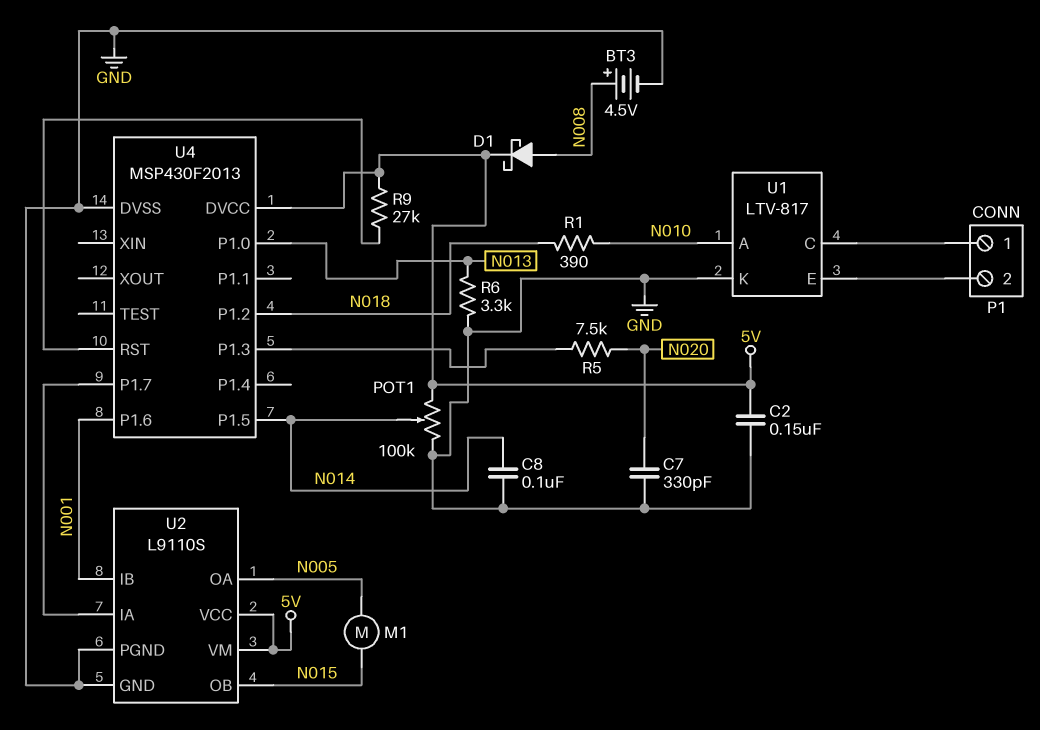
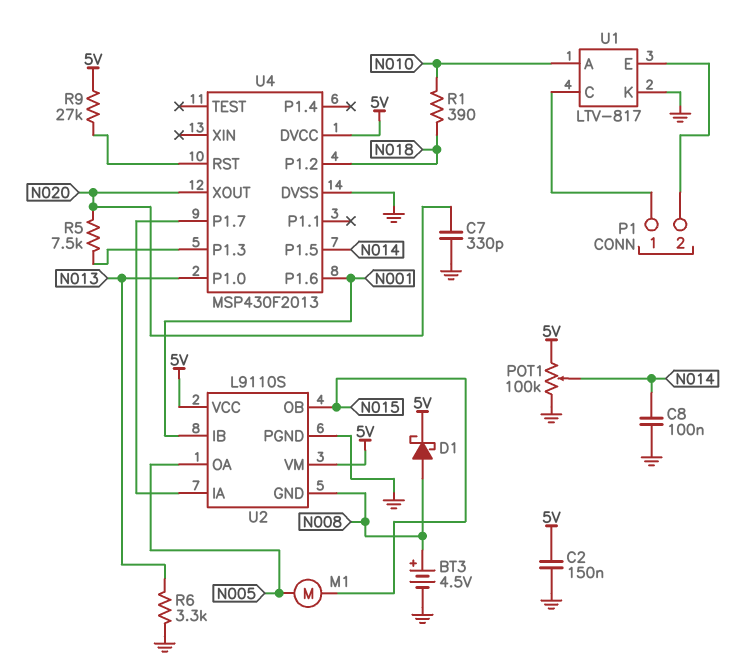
U2 pin GND: GND -> N008
U4 pin XOUT: none -> N020

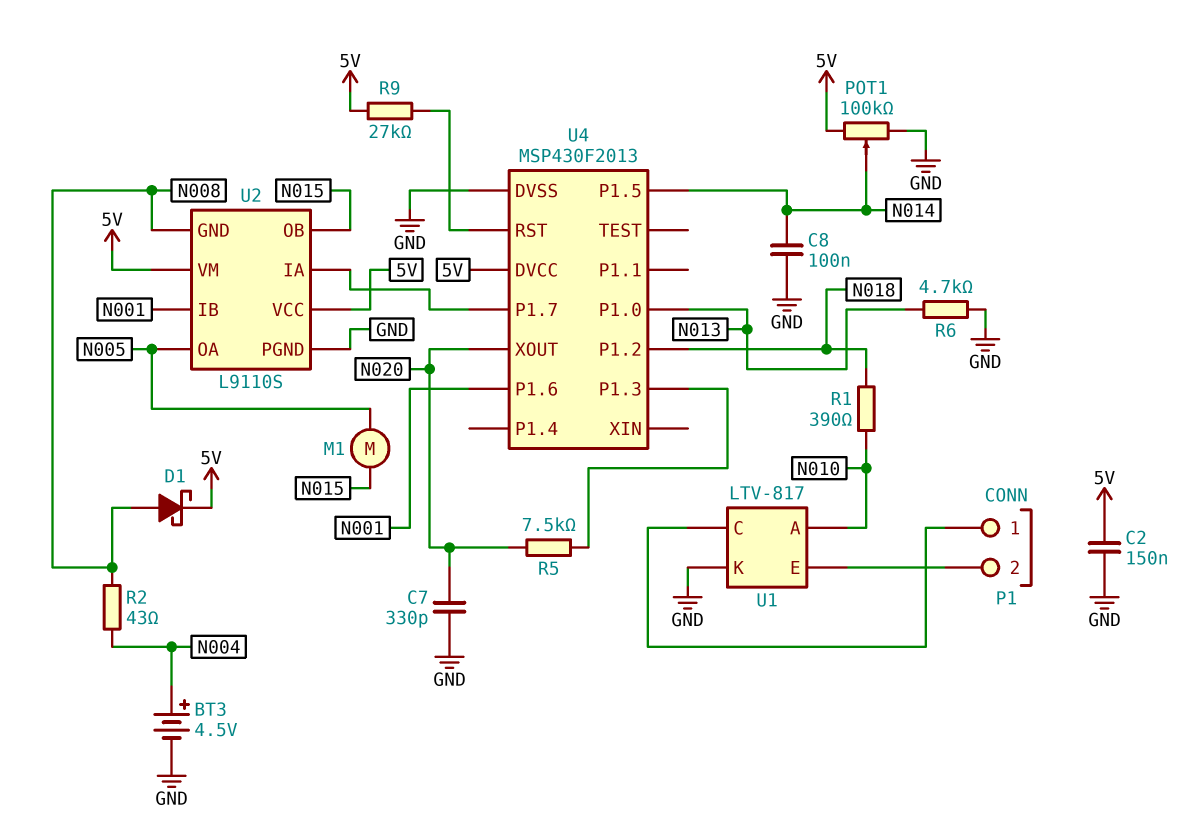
BT3: 4.5V (plus N008, minus GND) -> 4.5V (plus N004, minus GND)
R2: none -> 43 (N004, N008)
R6: 3.3k (GND, N013) -> 4.7k (GND, N013)

